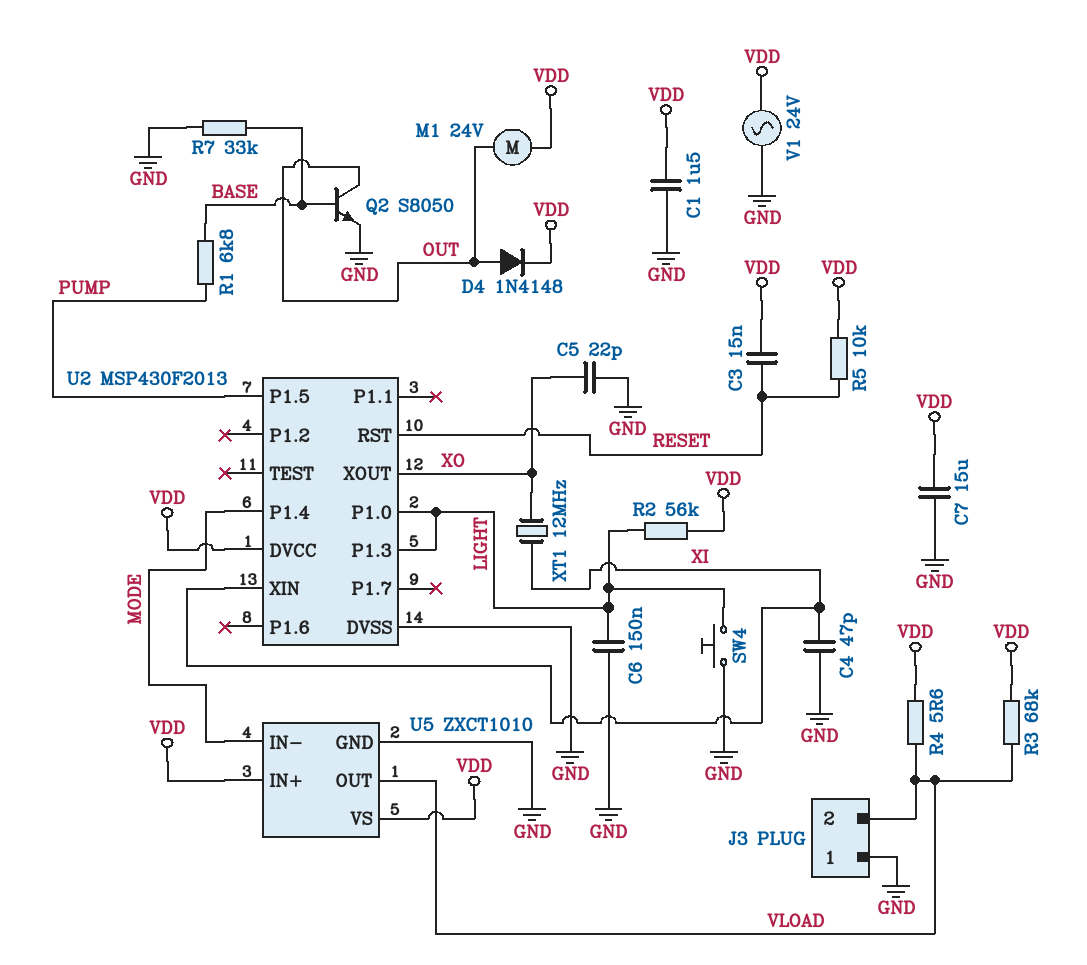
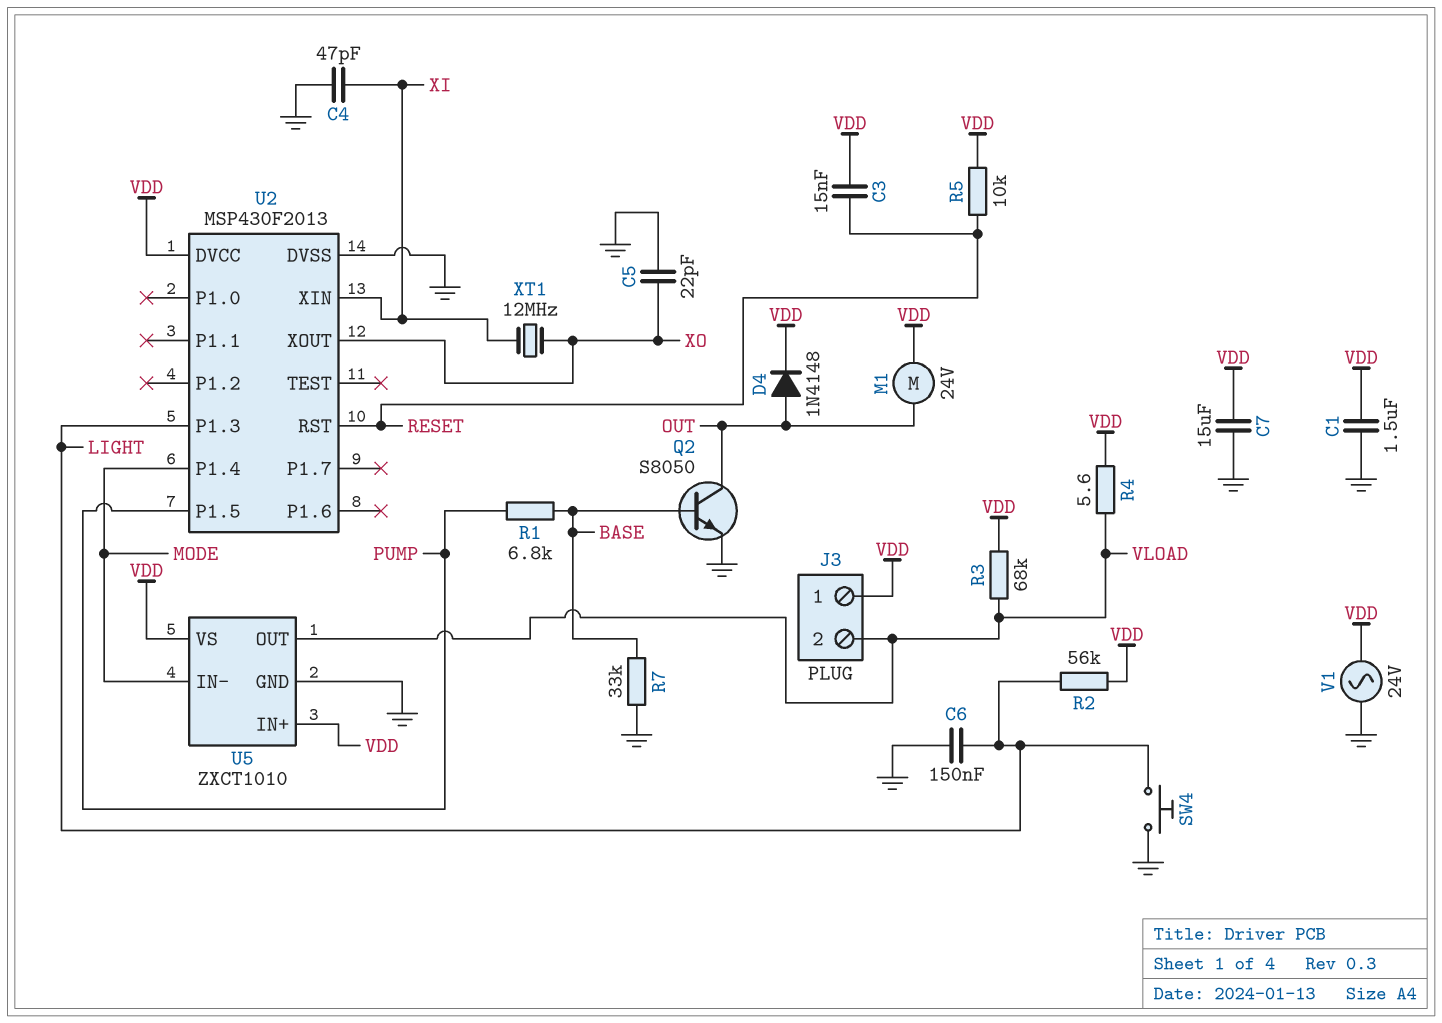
J3 pin 1: GND -> VDD
U2 pin P1.0: LIGHT -> none

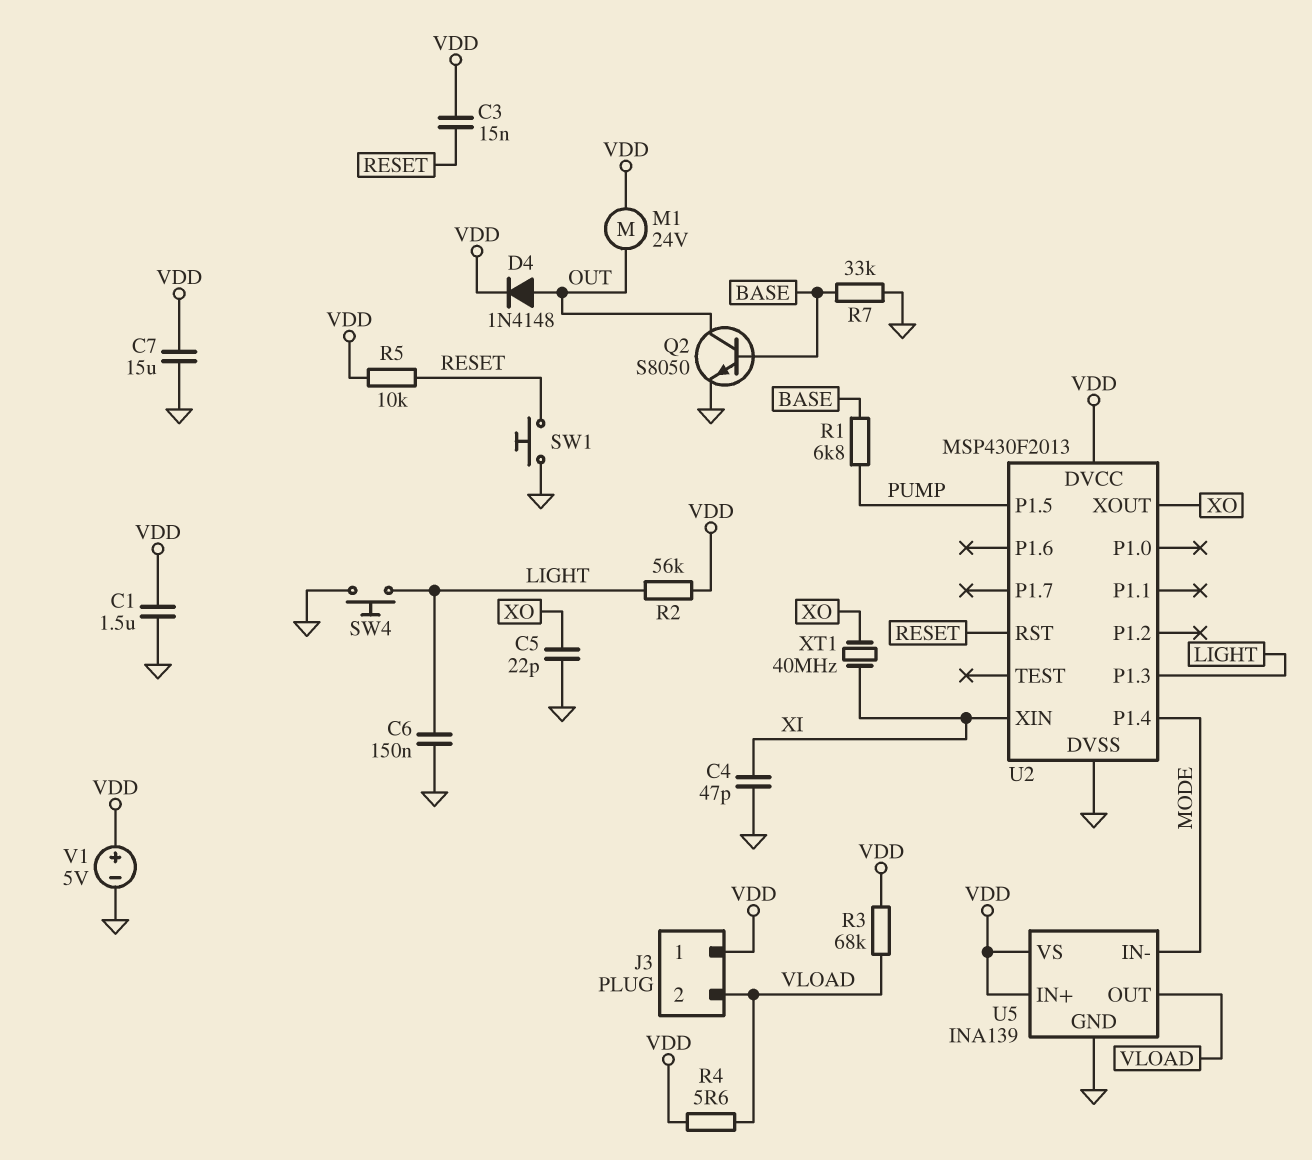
SW1: none -> button (GND, RESET)
U5: ZXCT1010 -> INA139
V1: AC 24V (GND, VDD) -> 5V (plus VDD, minus GND)
XT1: 12MHz (XI, XO) -> 40MHz (XI, XO)

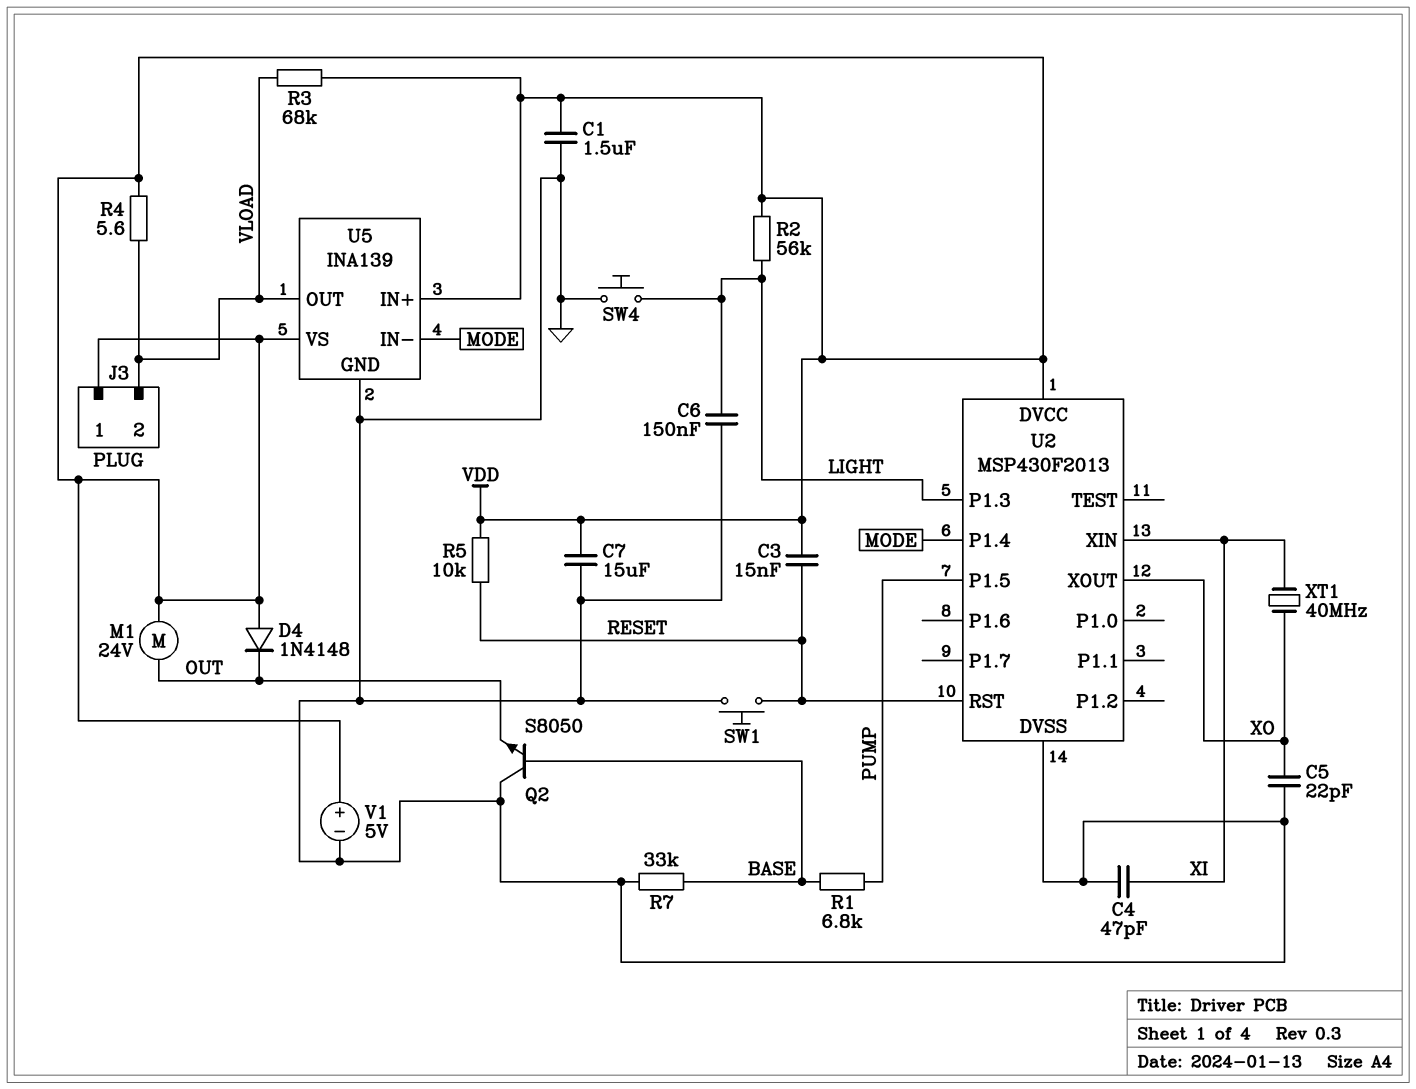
D4: diode 1N4148 (A OUT, K VDD) -> diode 1N4148 (A VDD, K OUT)
Q2: NPN S8050 (B BASE, C OUT, E GND) -> NPN S8050 (B BASE, C GND, E OUT)

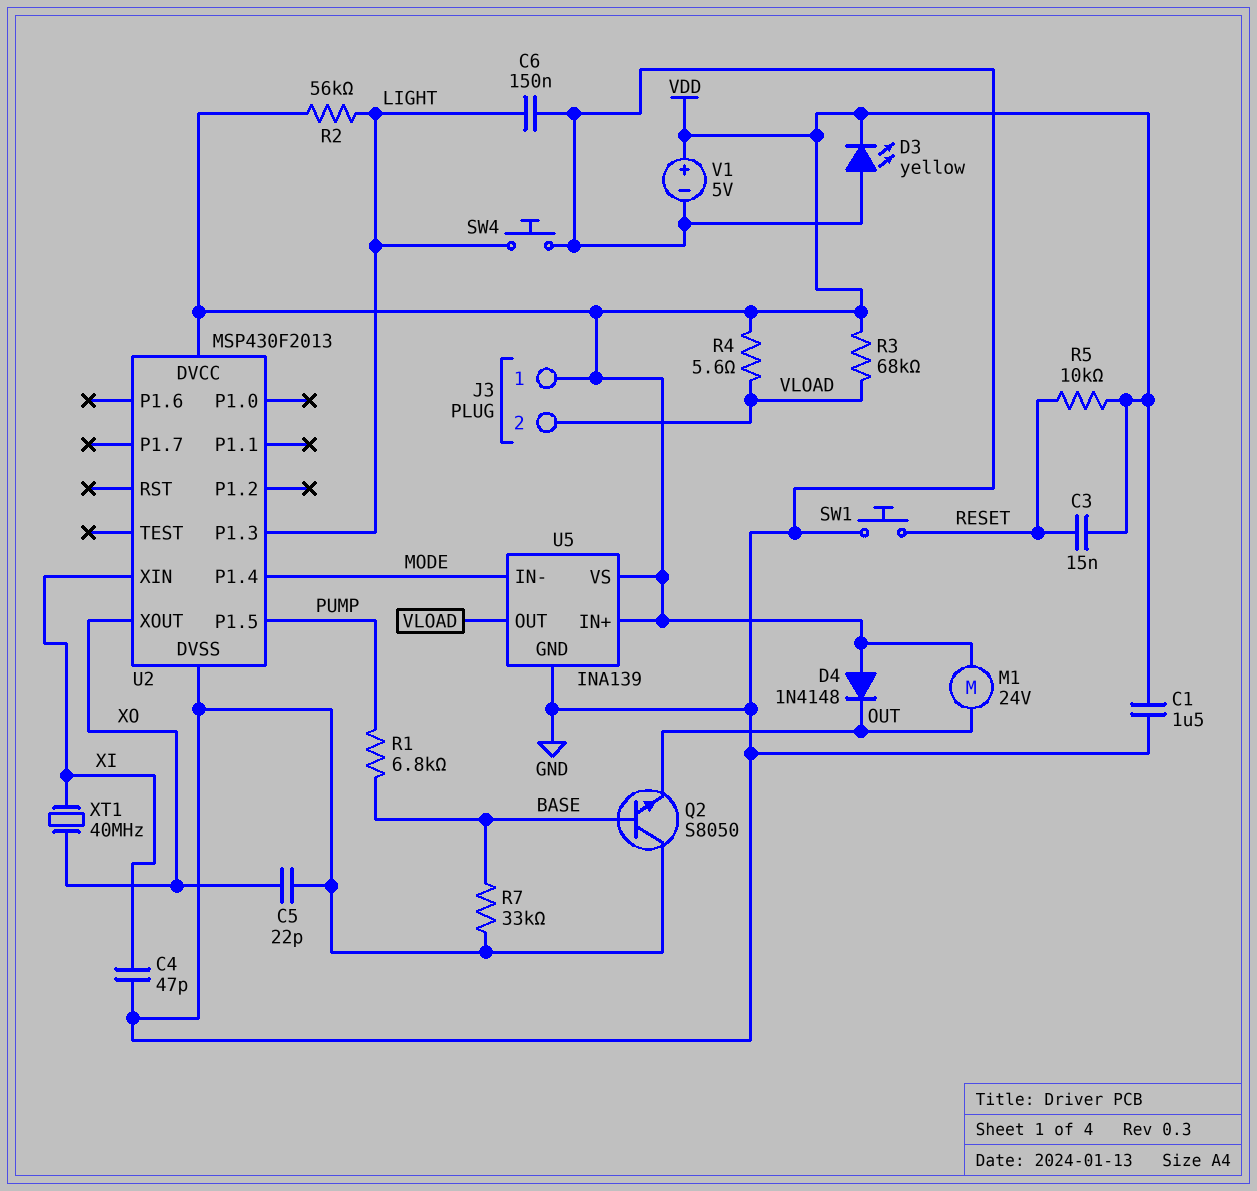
C7: 15uF (GND, VDD) -> none
D3: none -> LED yellow (A GND, K VDD)
U2 pin RST: RESET -> none

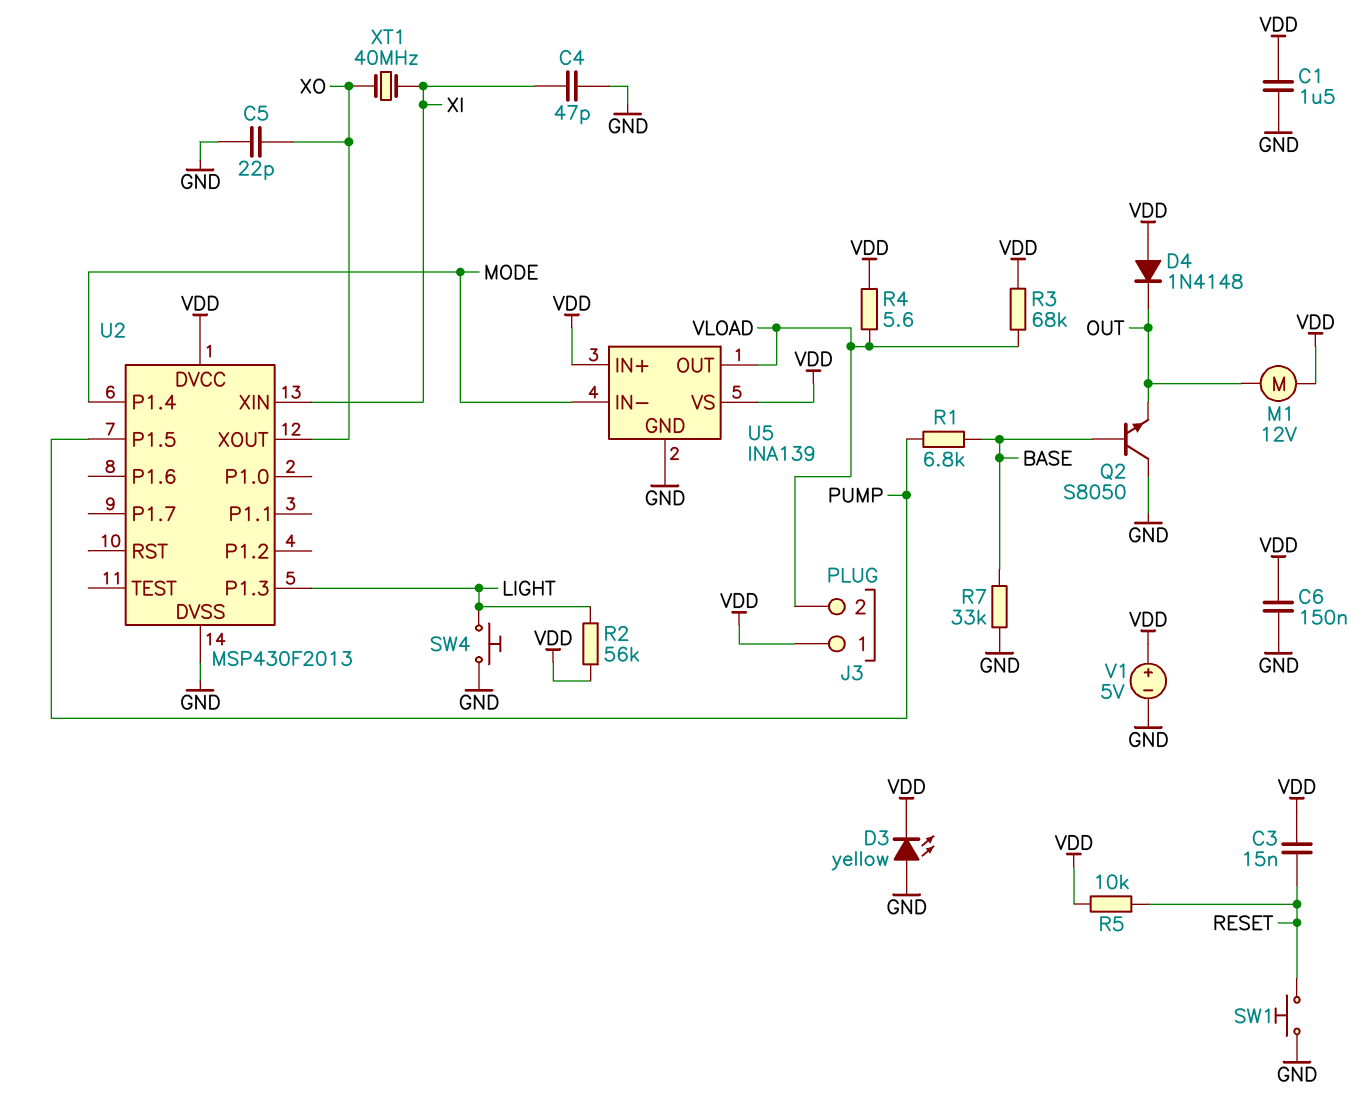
C6: 150nF (GND, LIGHT) -> 150nF (GND, VDD)
M1: motor 24V (OUT, VDD) -> motor 12V (OUT, VDD)

